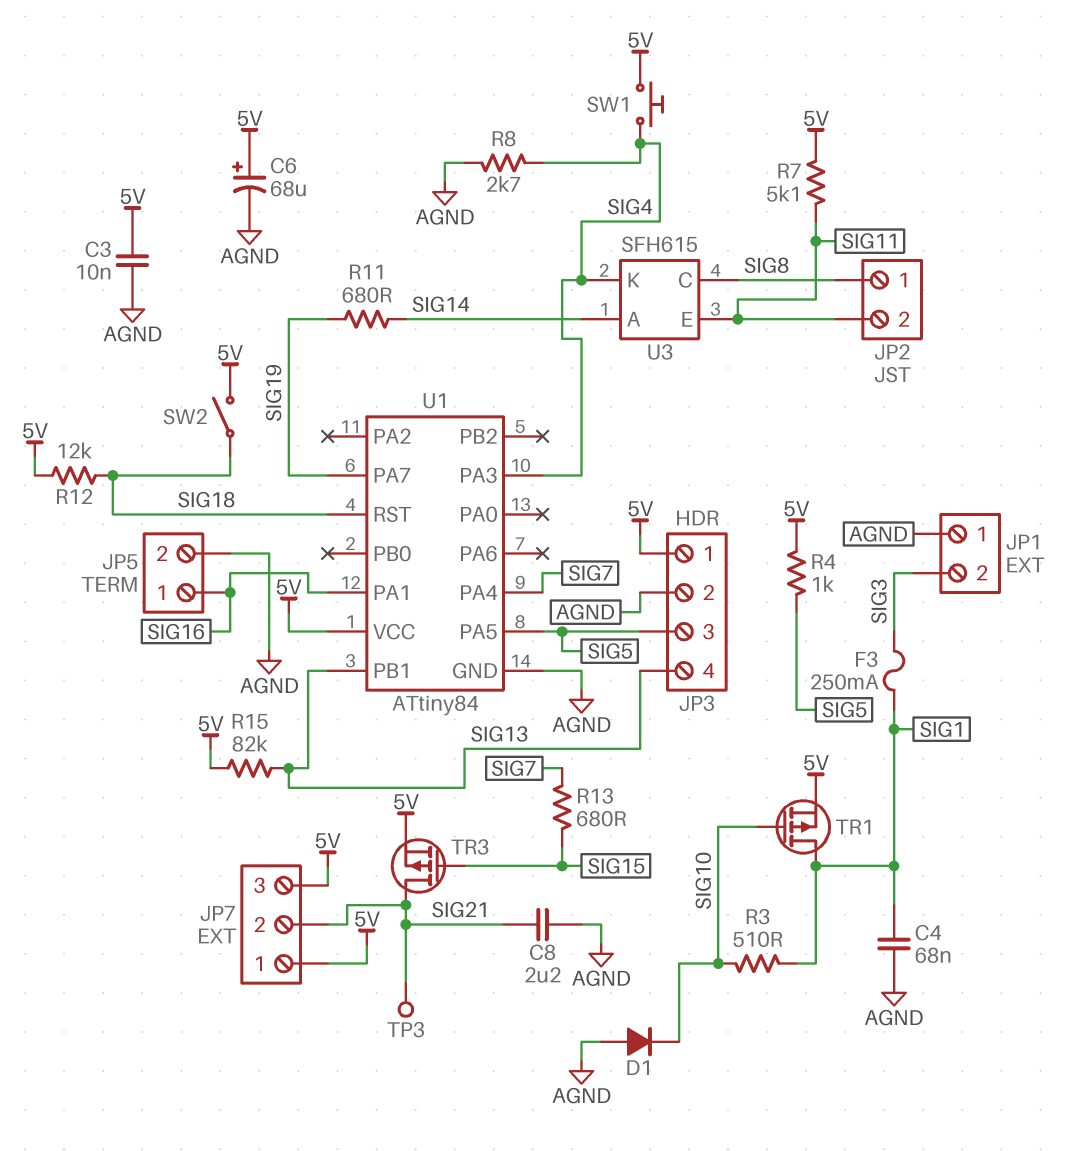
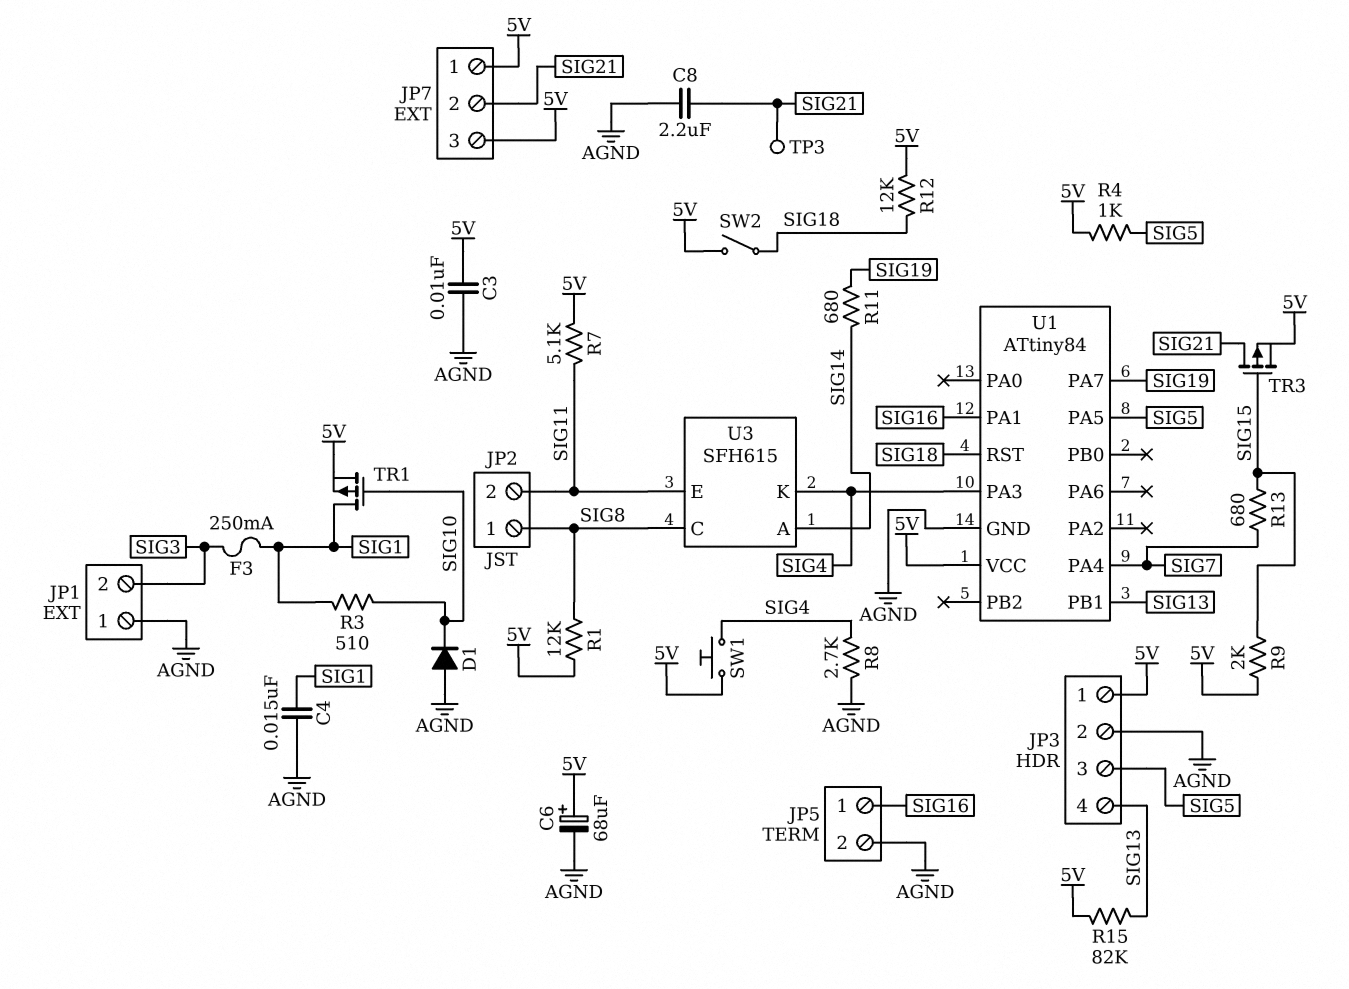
C4: 68nF (AGND, SIG1) -> 15nF (AGND, SIG1)
R1: none -> 12k (5V, SIG8)
R9: none -> 2k (5V, SIG15)

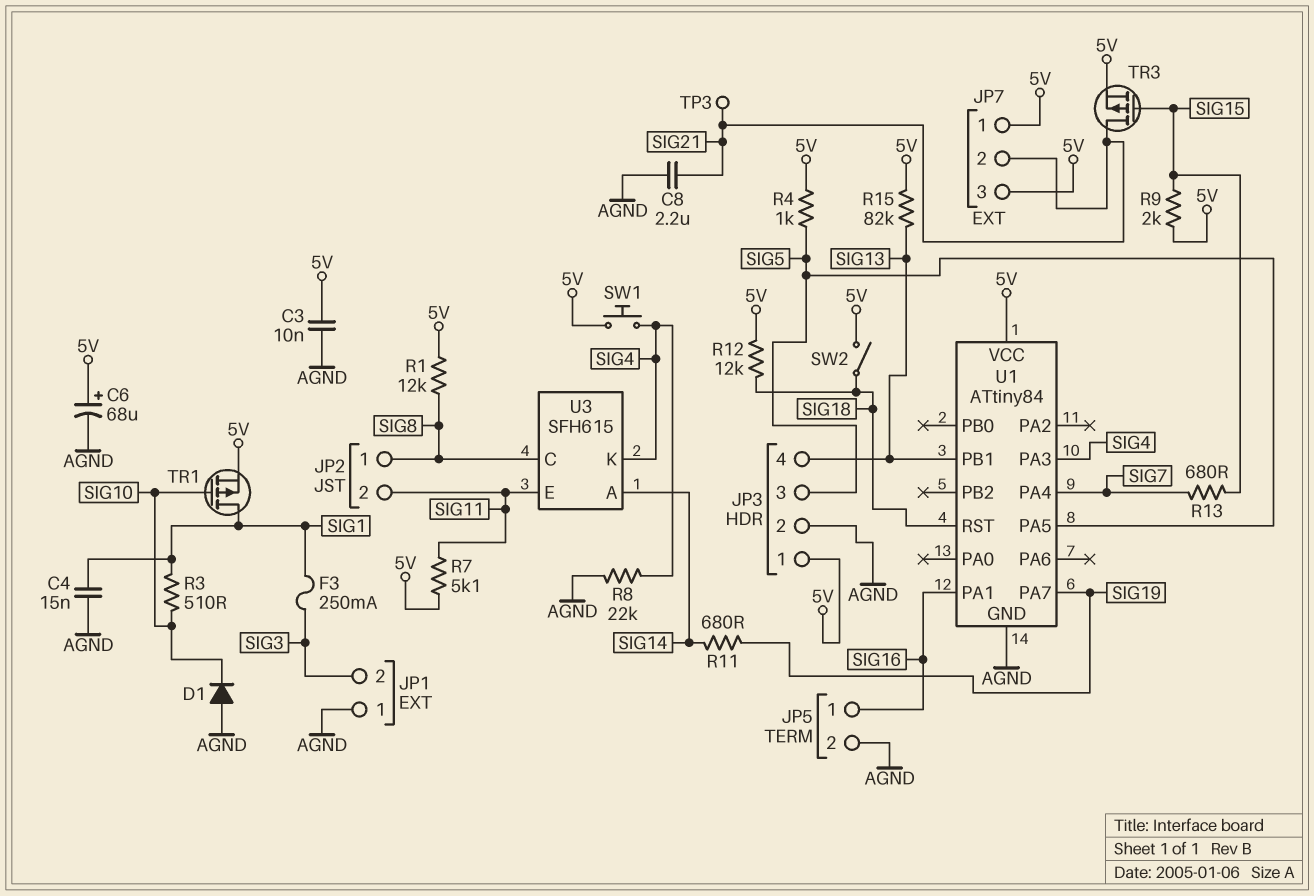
R8: 2.7k (AGND, SIG4) -> 22k (AGND, SIG4)

